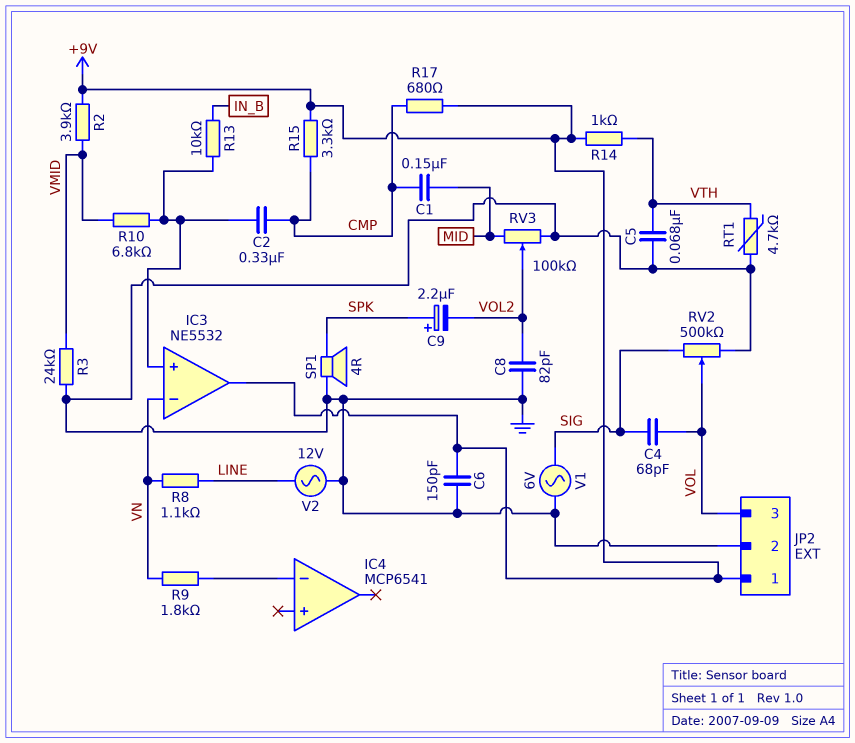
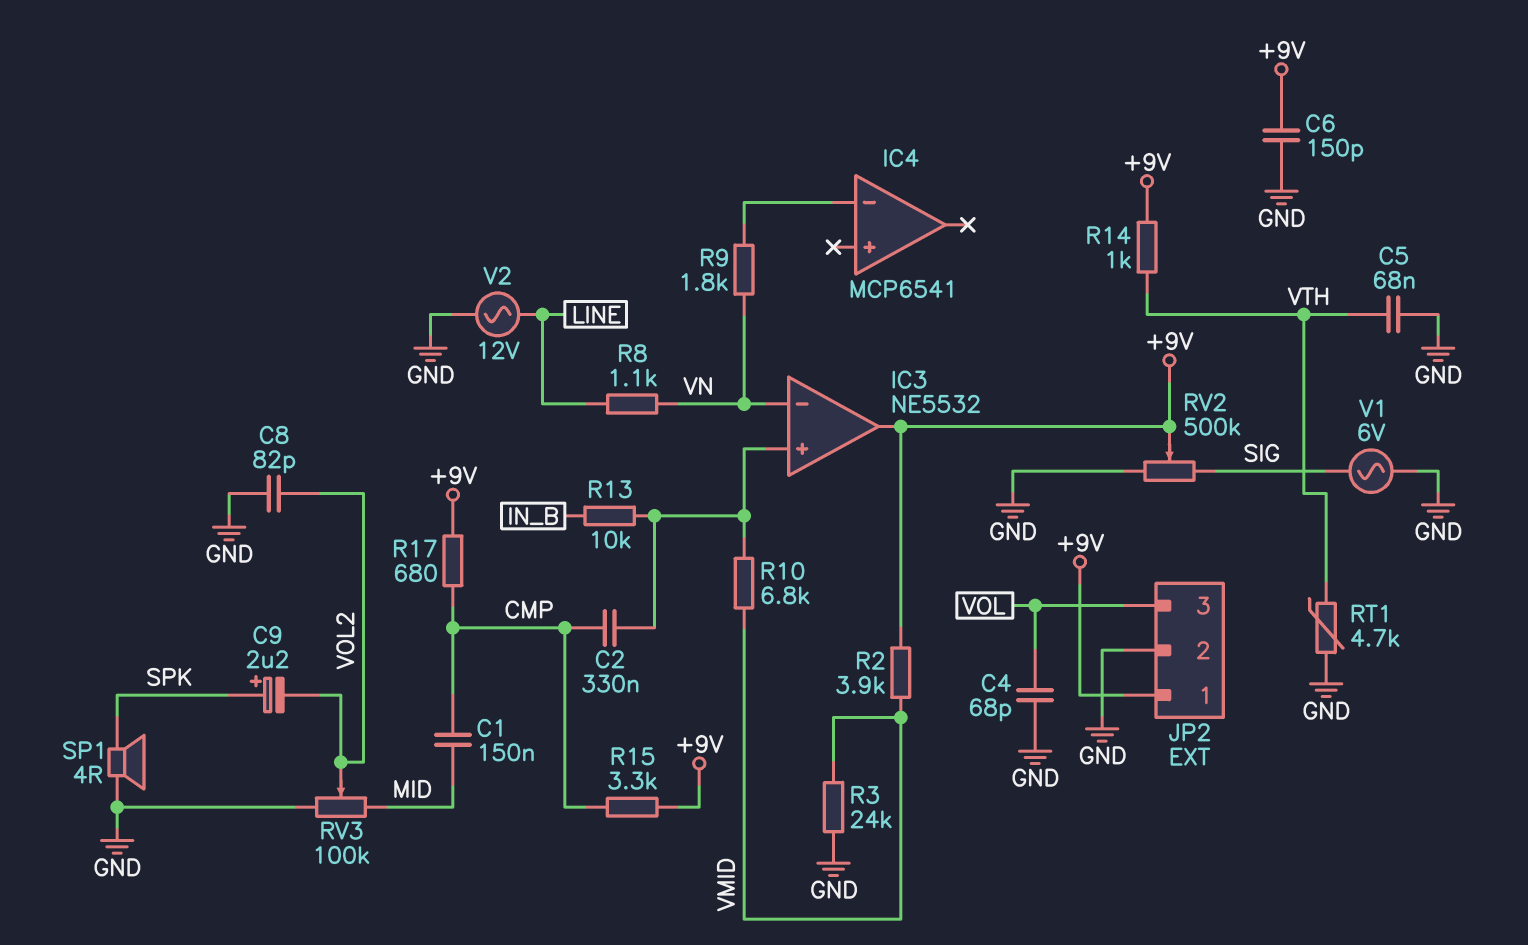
C4: 68pF (SIG, VOL) -> 68pF (GND, VOL)
RV2: 500k (GND, SIG, wiper VOL) -> 500k (GND, SIG, wiper +9V)

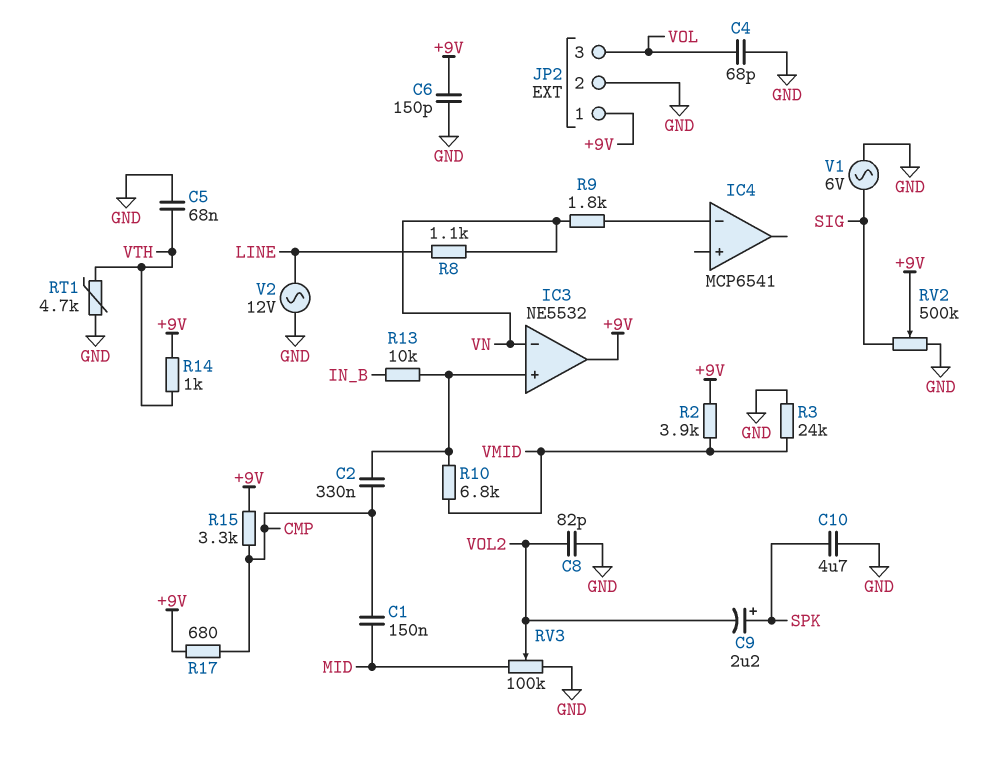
C10: none -> 4.7uF (GND, SPK)
SP1: speaker 4R (GND, SPK) -> none

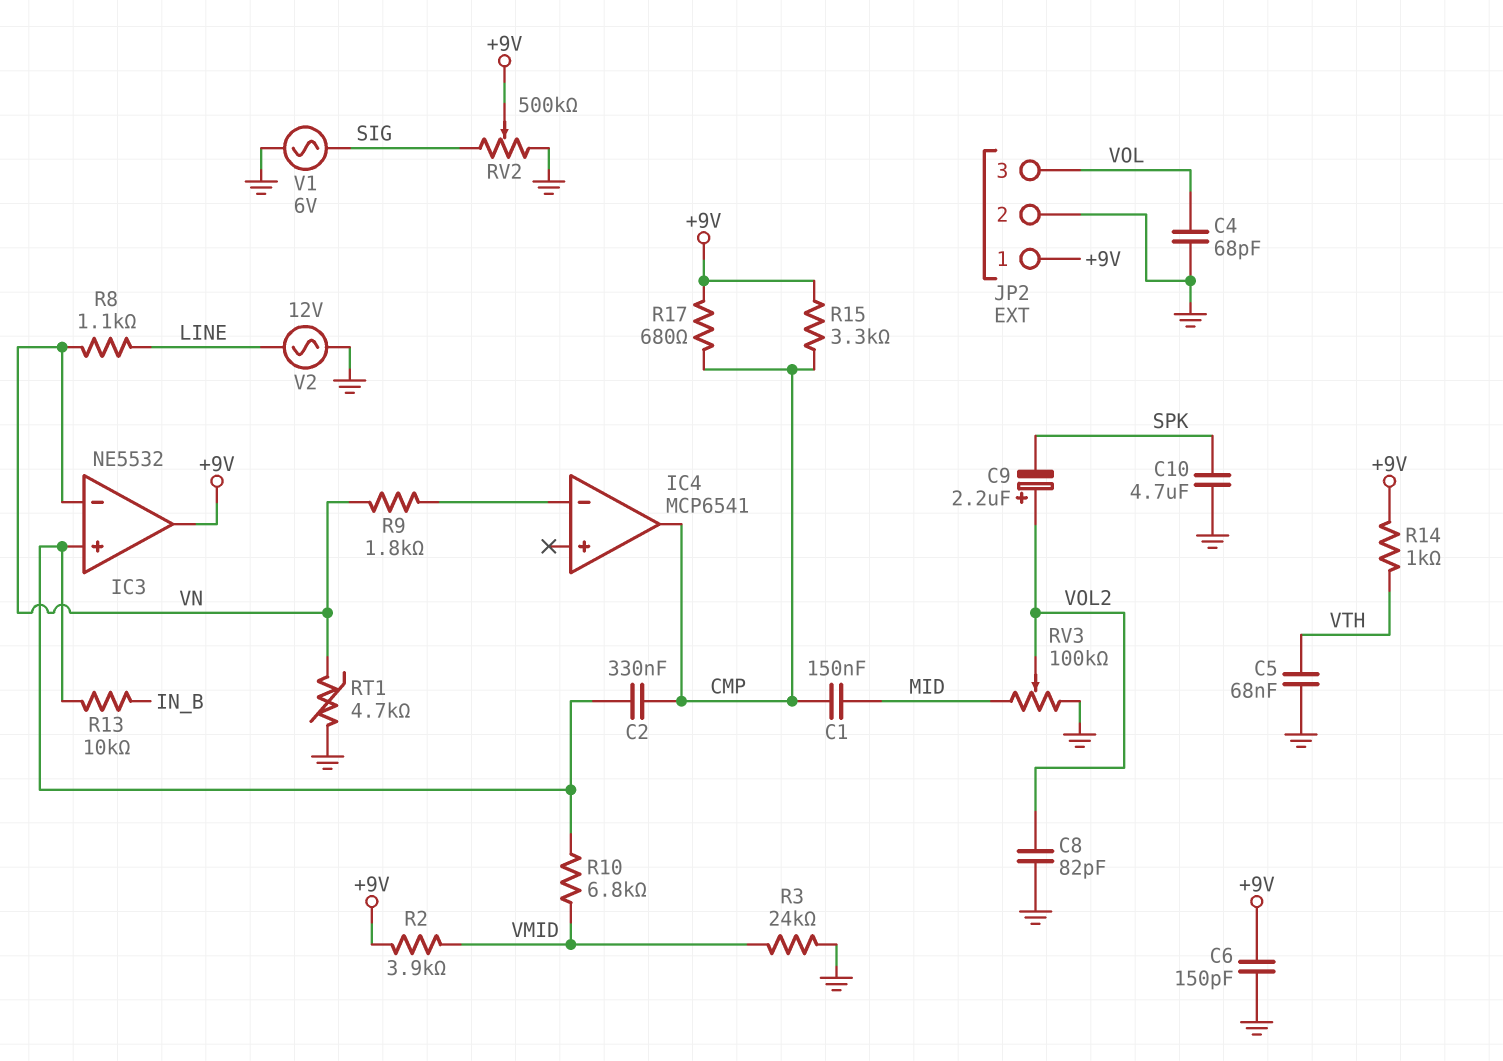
C9: 2.2uF (plus SPK, minus VOL2) -> 2.2uF (plus VOL2, minus SPK)
IC4 pin out: none -> CMP
RT1: 4.7k (GND, VTH) -> 4.7k (GND, VN)

